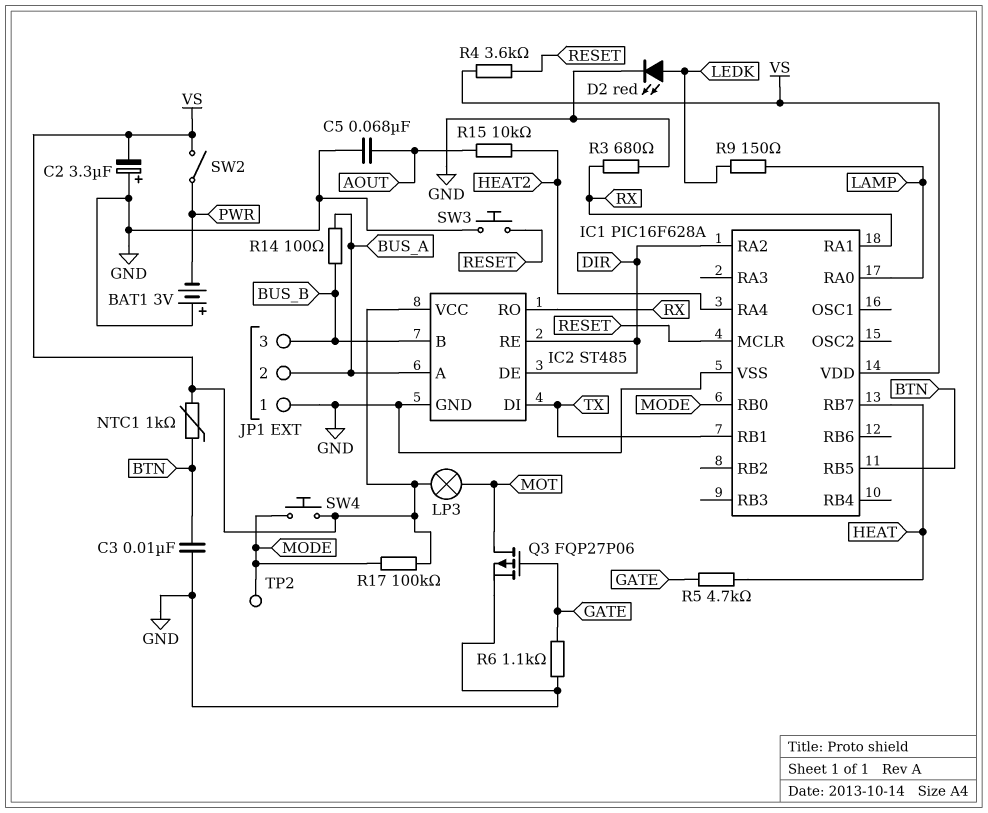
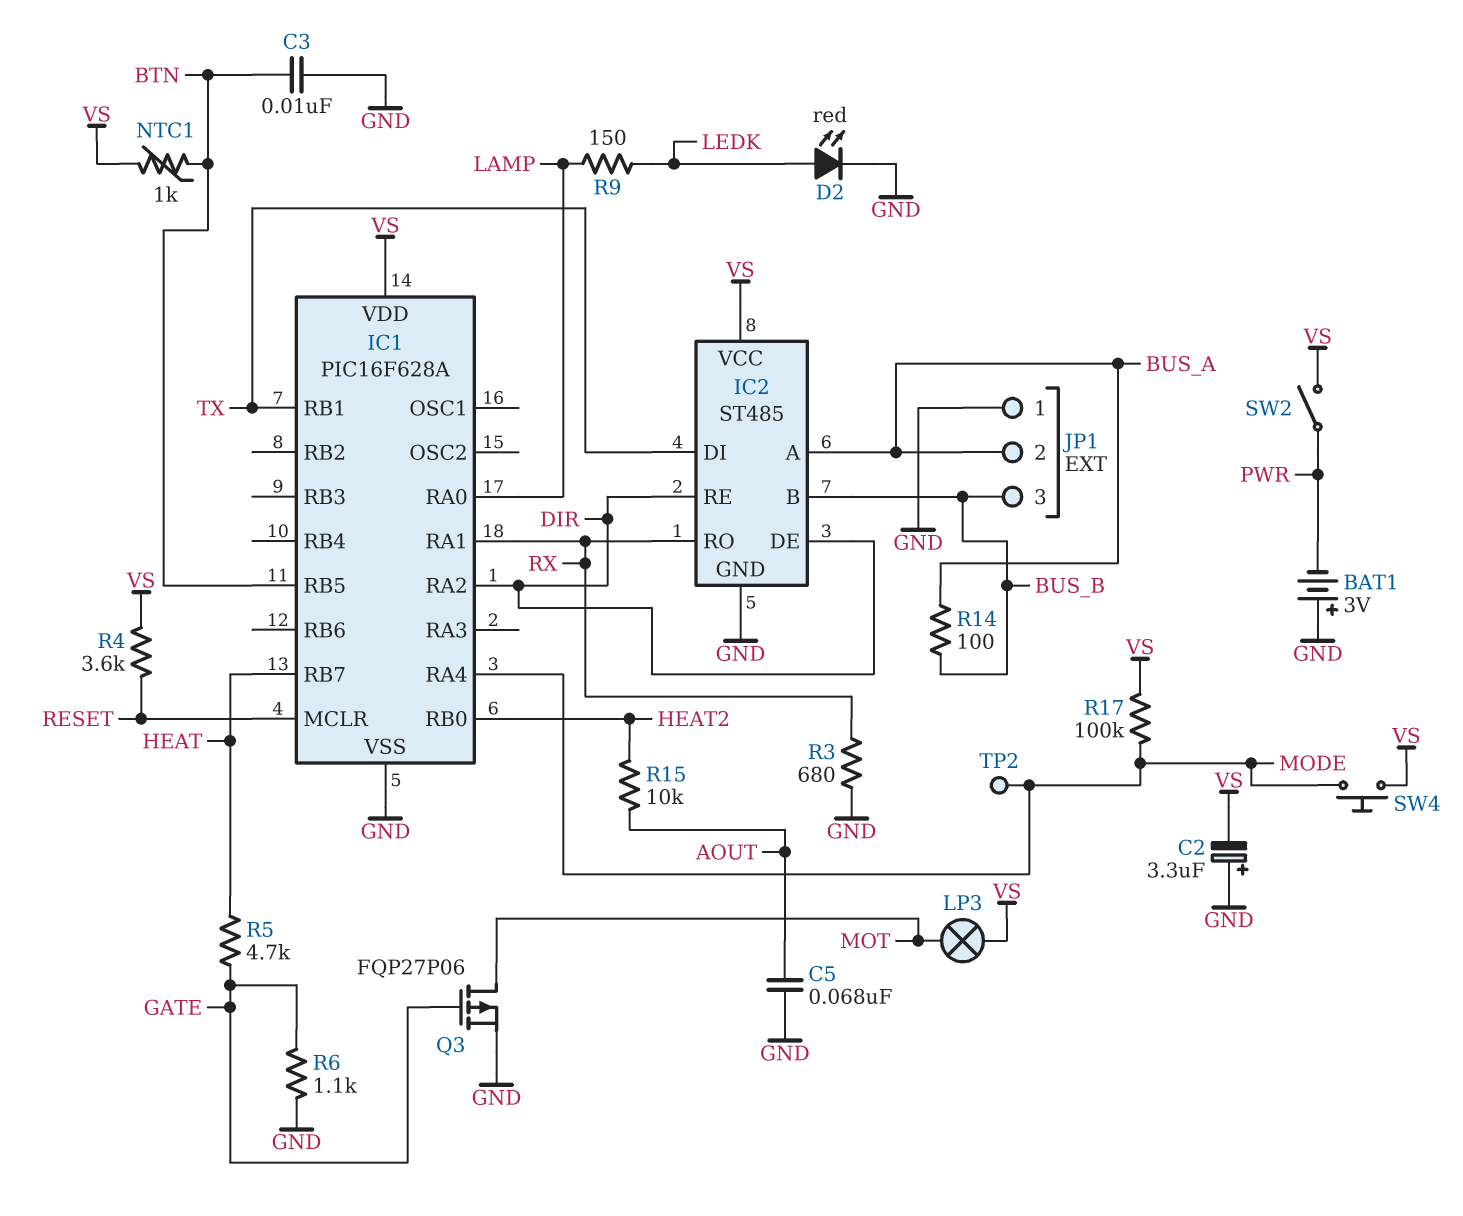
IC1 pin RA4: HEAT2 -> MODE
IC1 pin RB0: MODE -> HEAT2
SW3: button (GND, RESET) -> none

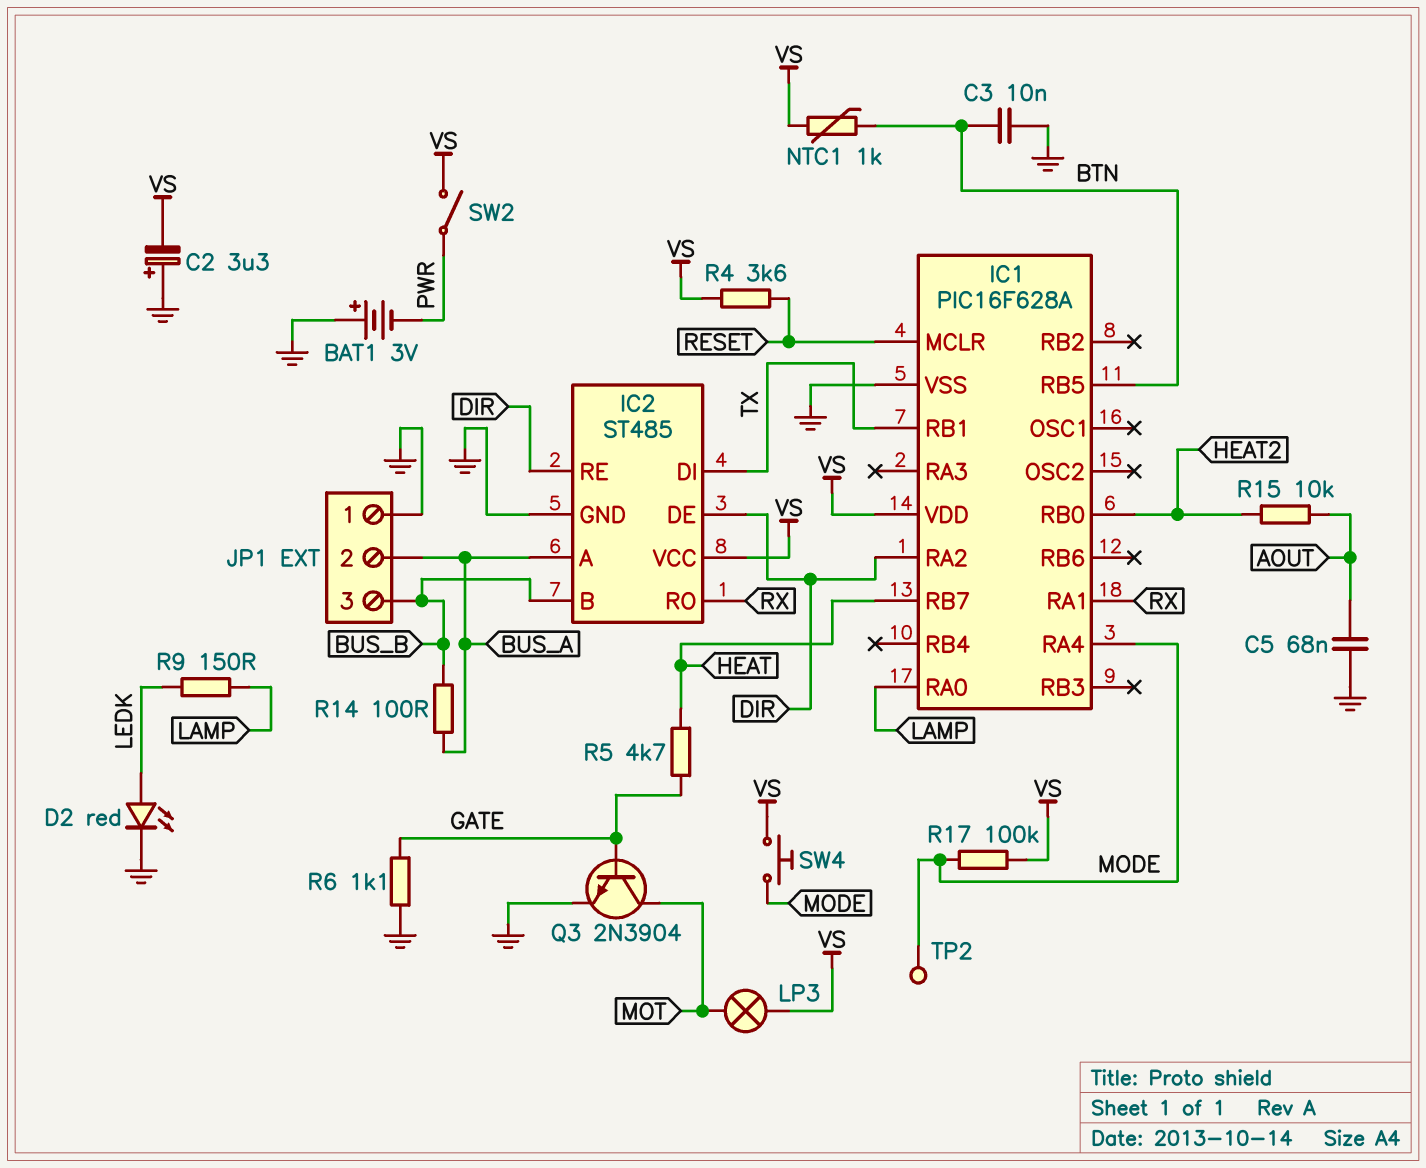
Q3: PMOS FQP27P06 (G GATE, D MOT, S GND) -> NPN 2N3904 (B GATE, C MOT, E GND)
R3: 680 (GND, RX) -> none

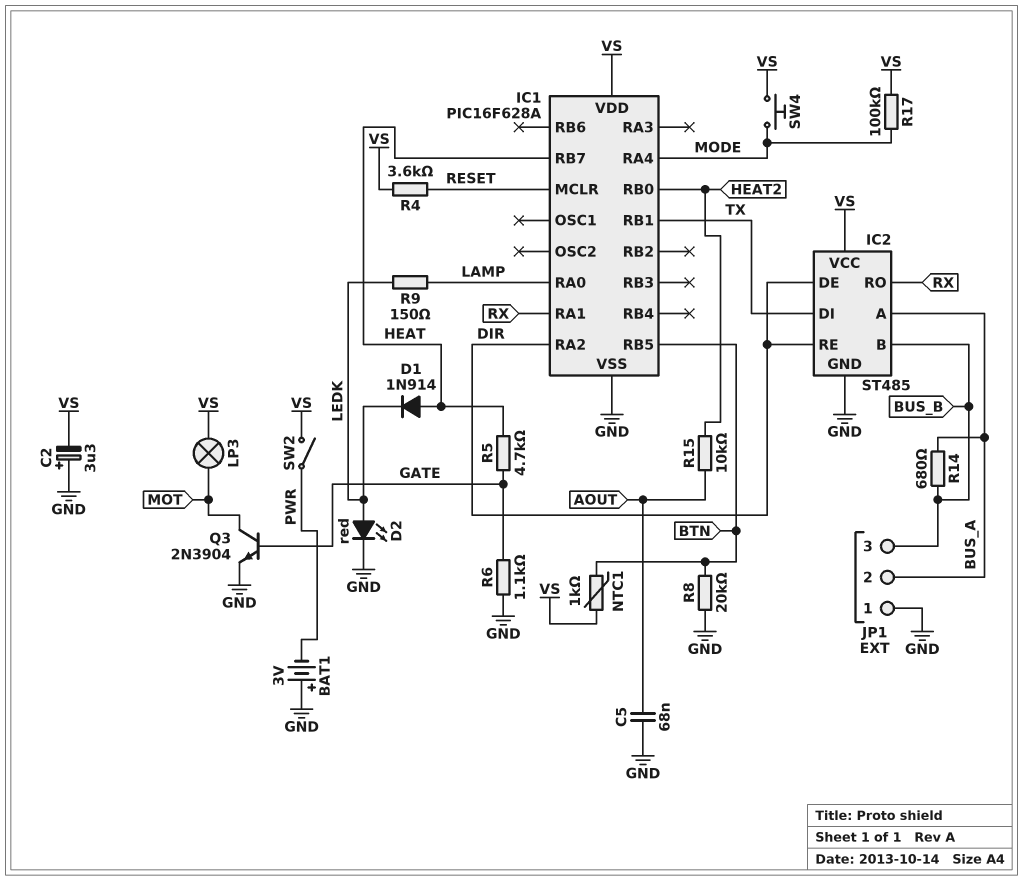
C3: 10nF (BTN, GND) -> none
D1: none -> diode 1N914 (A HEAT, K LEDK)
R8: none -> 20k (BTN, GND)
R14: 100 (BUS_A, BUS_B) -> 680 (BUS_A, BUS_B)
TP2: test point (MODE) -> none

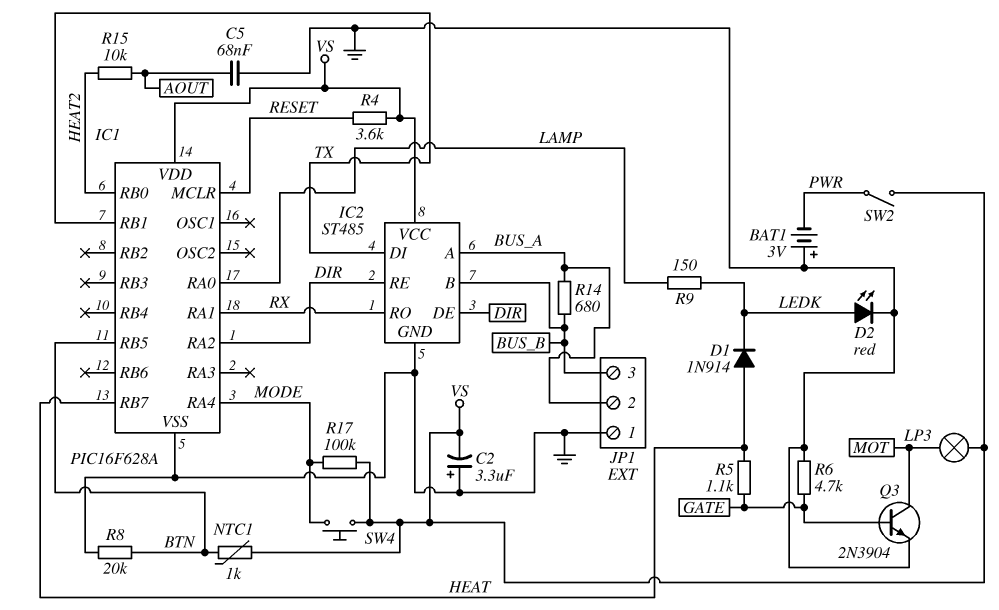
R5: 4.7k (GATE, HEAT) -> 1.1k (GATE, HEAT)
R6: 1.1k (GATE, GND) -> 4.7k (GATE, GND)

